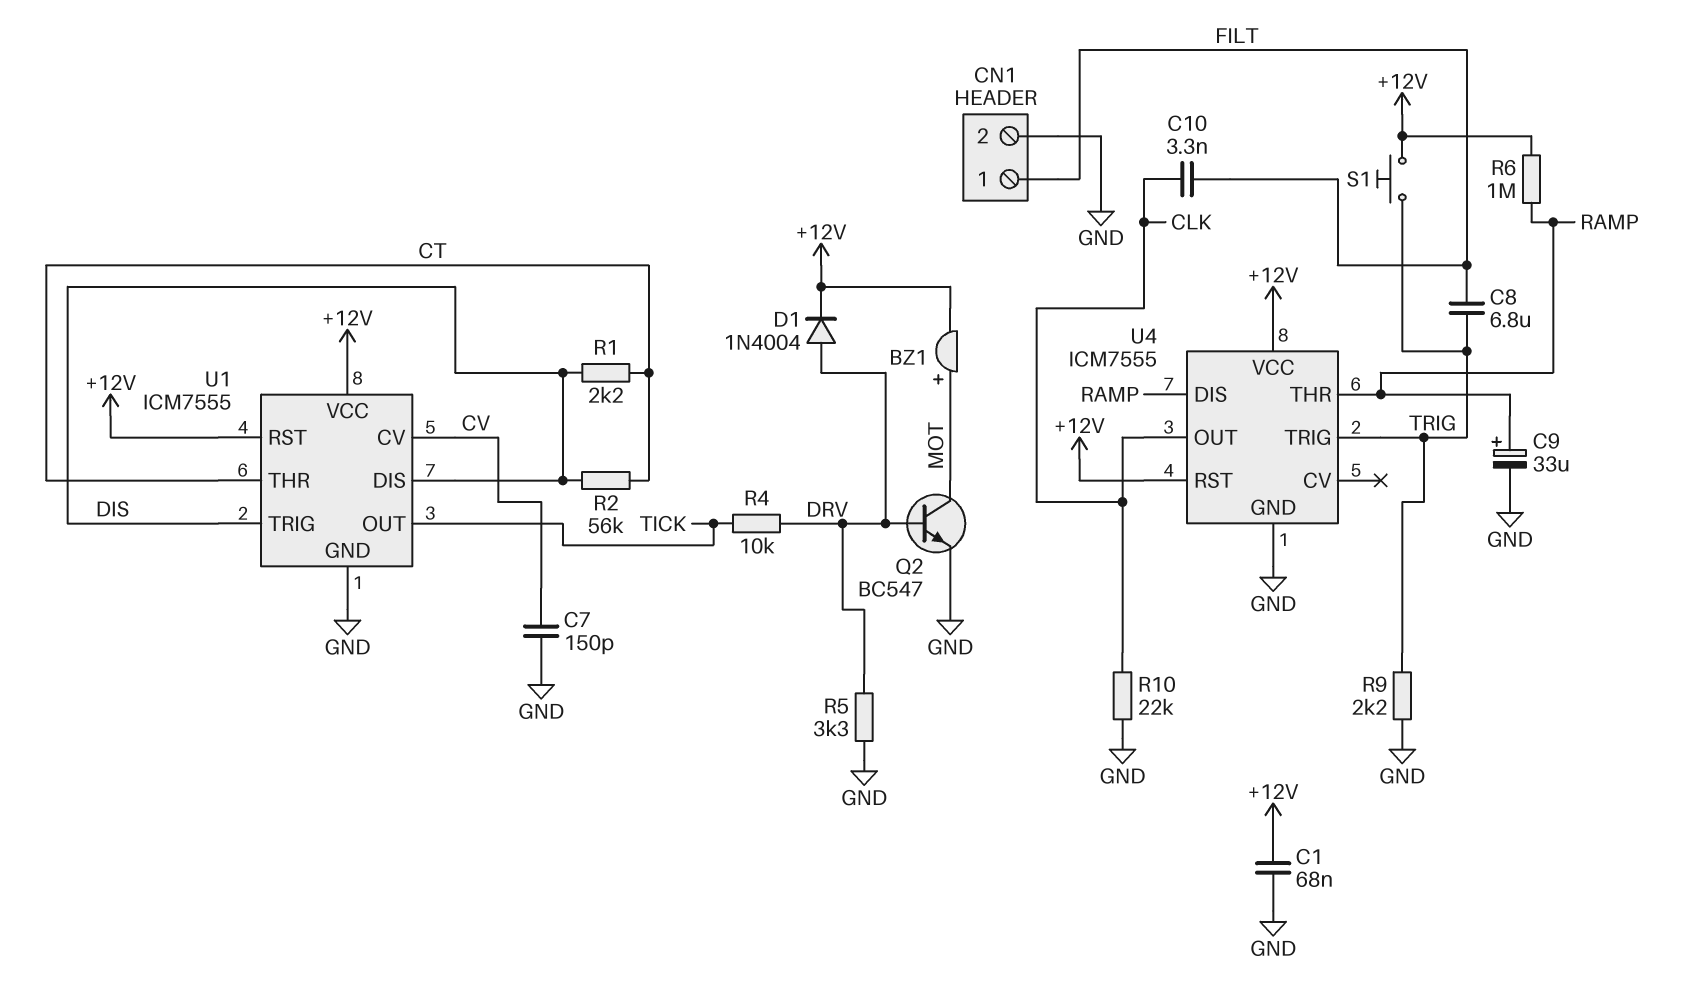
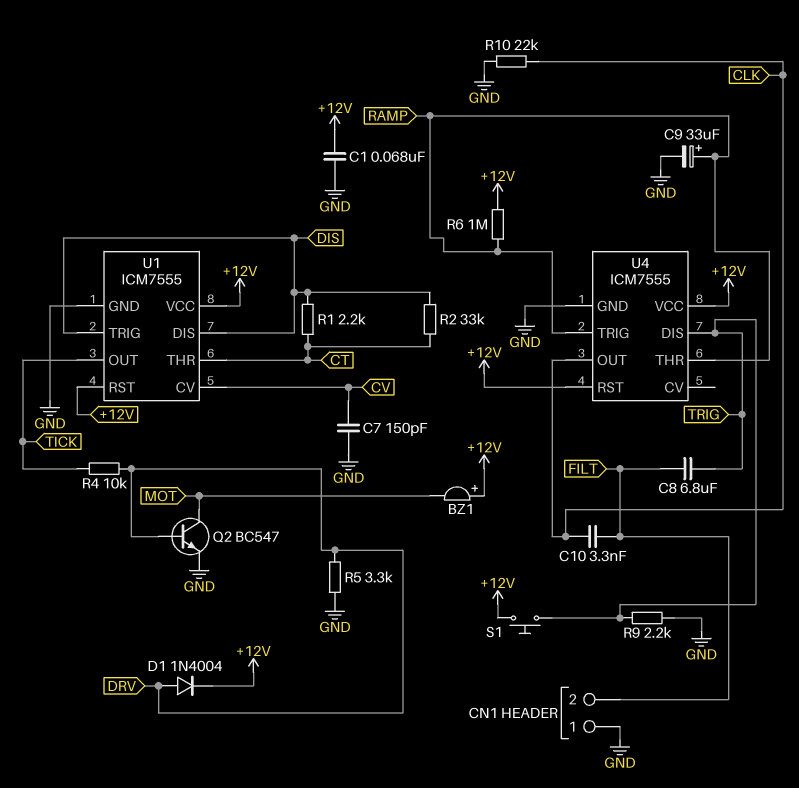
BZ1: buzzer (plus MOT, minus +12V) -> buzzer (plus +12V, minus MOT)
CN1 pin 1: FILT -> GND
CN1 pin 2: GND -> FILT
R2: 56k (CT, DIS) -> 33k (CT, DIS)
U4 pin DIS: RAMP -> TRIG
U4 pin TRIG: TRIG -> RAMP

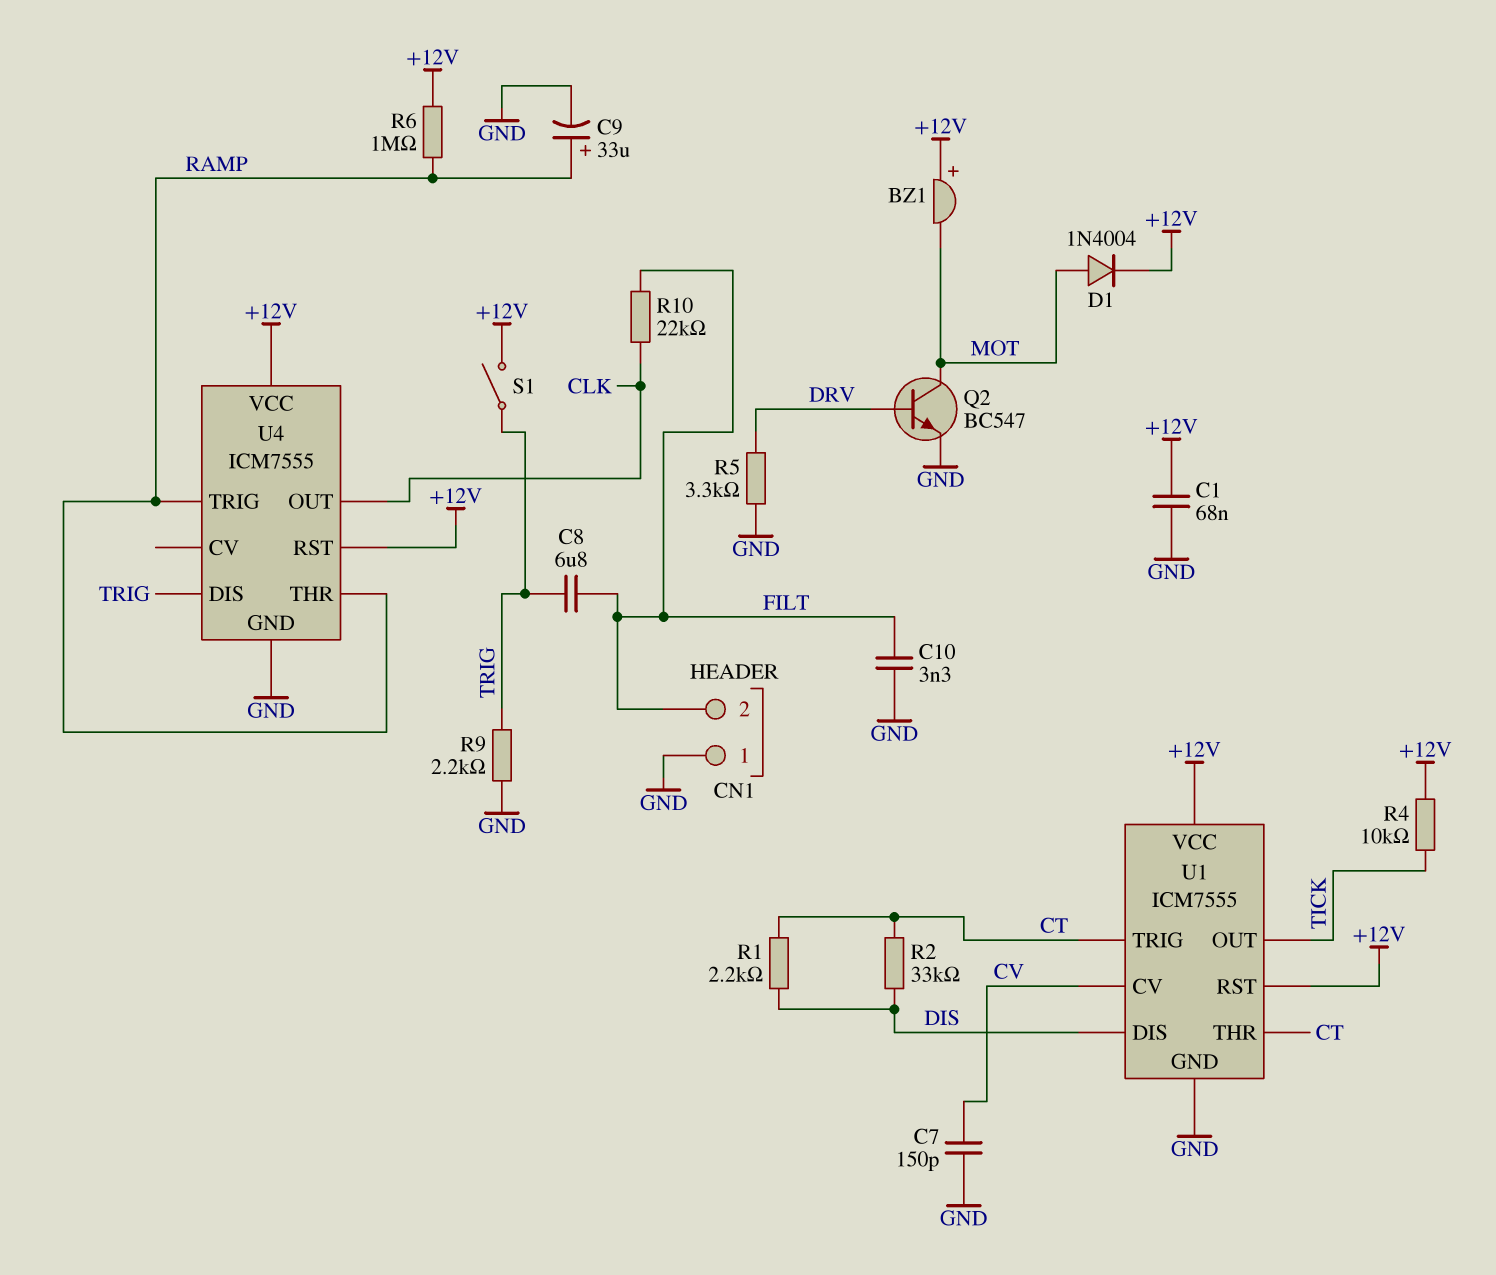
C10: 3.3nF (CLK, FILT) -> 3.3nF (FILT, GND)
D1: diode 1N4004 (A DRV, K +12V) -> diode 1N4004 (A MOT, K +12V)
R4: 10k (DRV, TICK) -> 10k (+12V, TICK)
R10: 22k (CLK, GND) -> 22k (CLK, FILT)
S1: button (+12V, TRIG) -> switch (+12V, TRIG)
U1 pin TRIG: DIS -> CT

